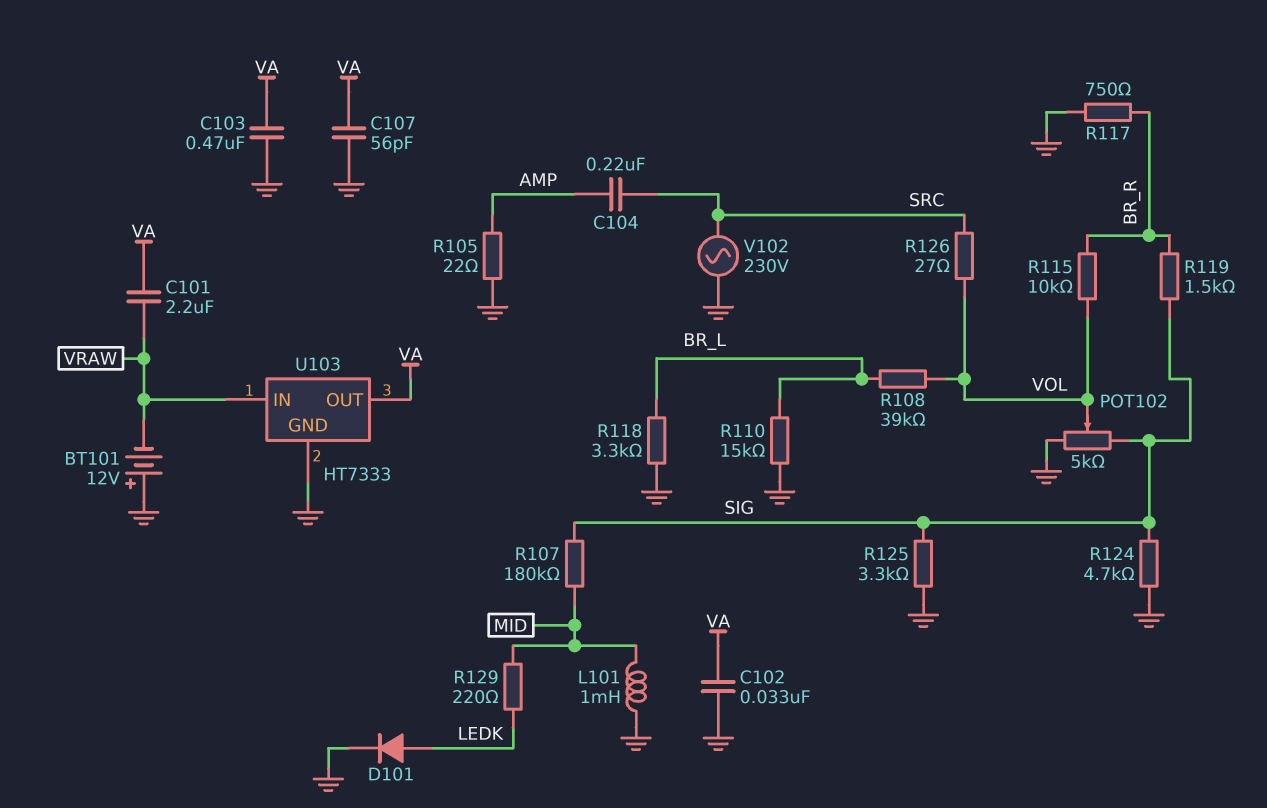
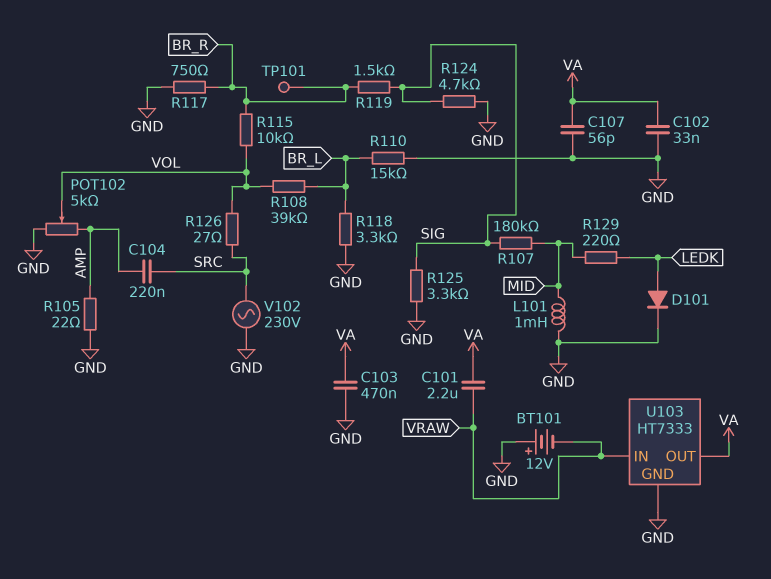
POT102: 5k (GND, SIG, wiper VOL) -> 5k (AMP, GND, wiper VOL)
TP101: none -> test point (BR_R)

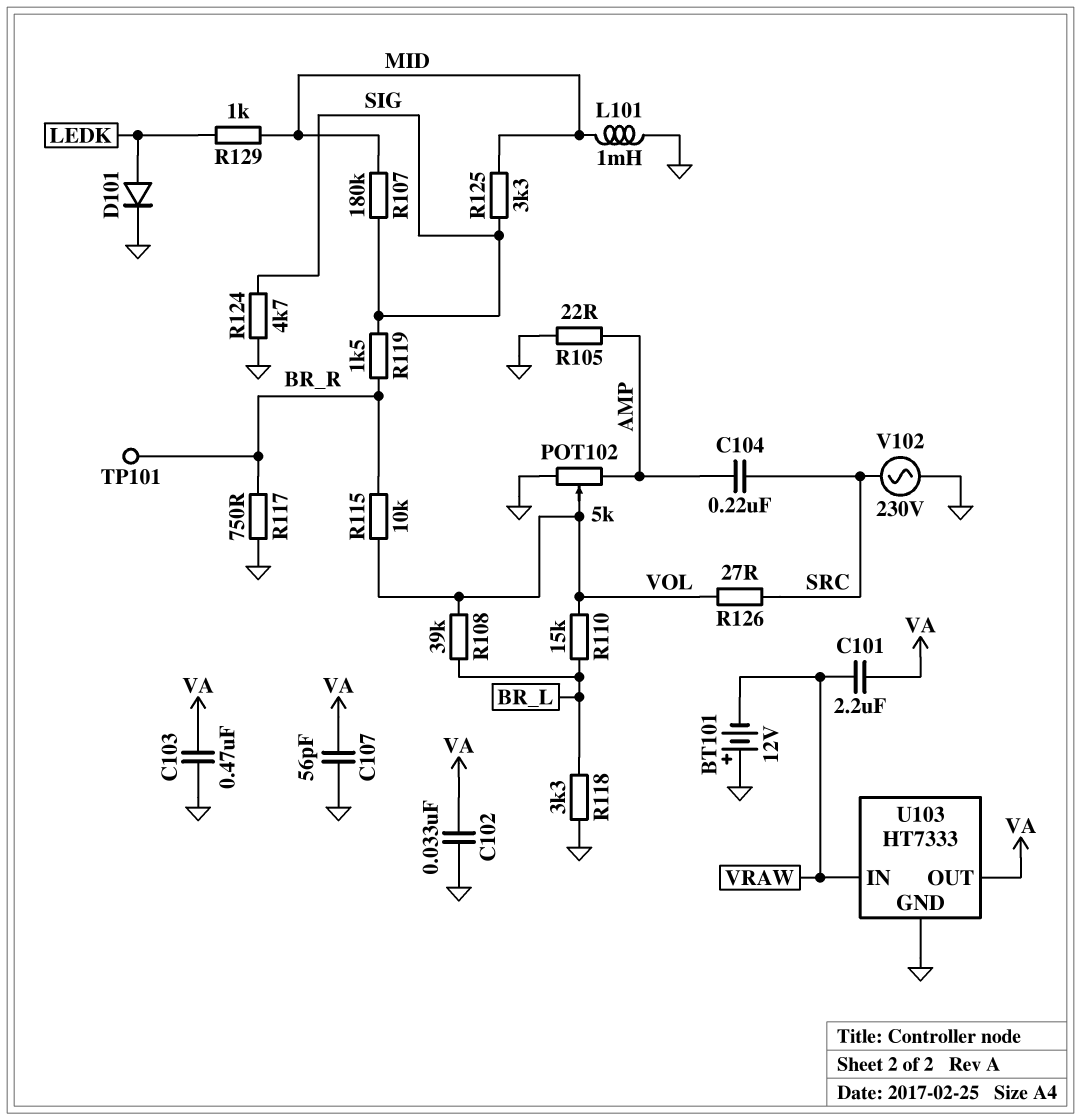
R110: 15k (BR_L, GND) -> 15k (BR_L, VOL)
R125: 3.3k (GND, SIG) -> 3.3k (MID, SIG)
R129: 220 (LEDK, MID) -> 1k (LEDK, MID)

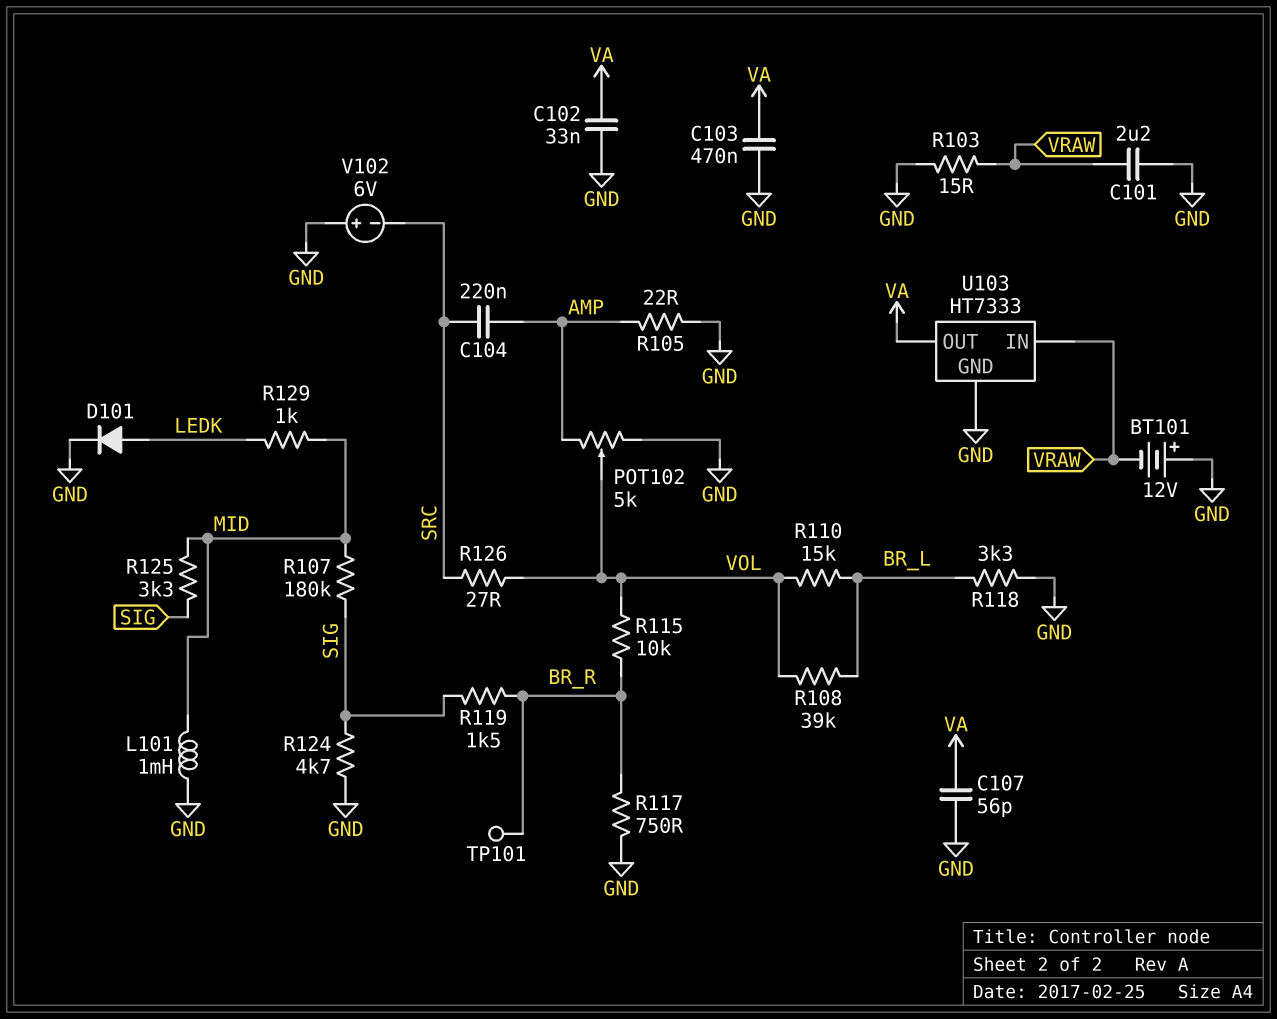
C101: 2.2uF (VA, VRAW) -> 2.2uF (GND, VRAW)
R103: none -> 15 (GND, VRAW)
V102: AC 230V (GND, SRC) -> 6V (plus GND, minus SRC)

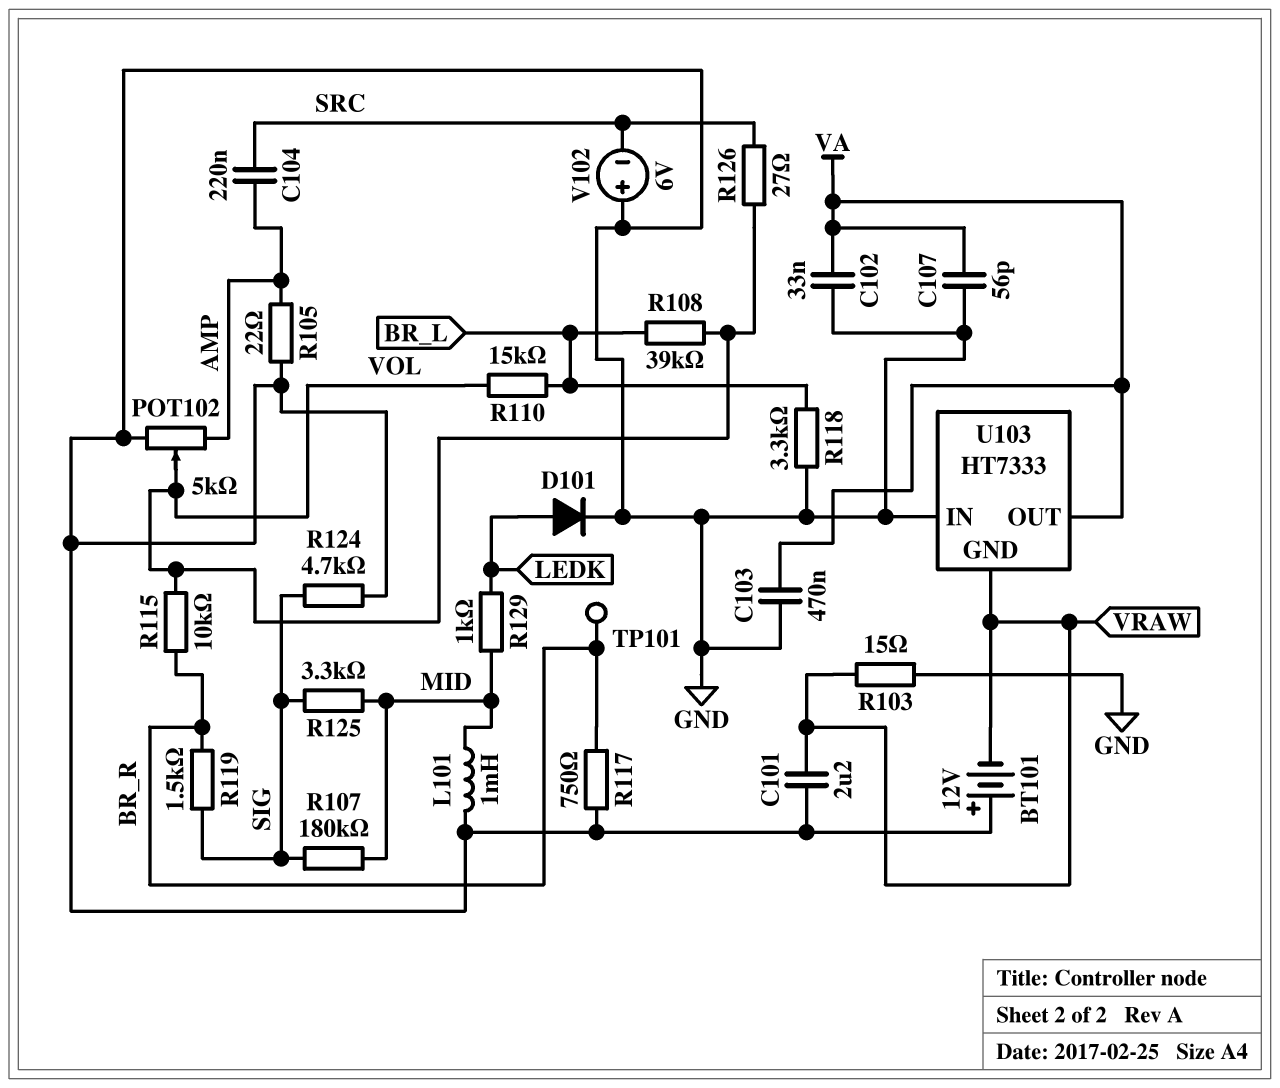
U103 pin GND: GND -> VRAW
U103 pin IN: VRAW -> GND

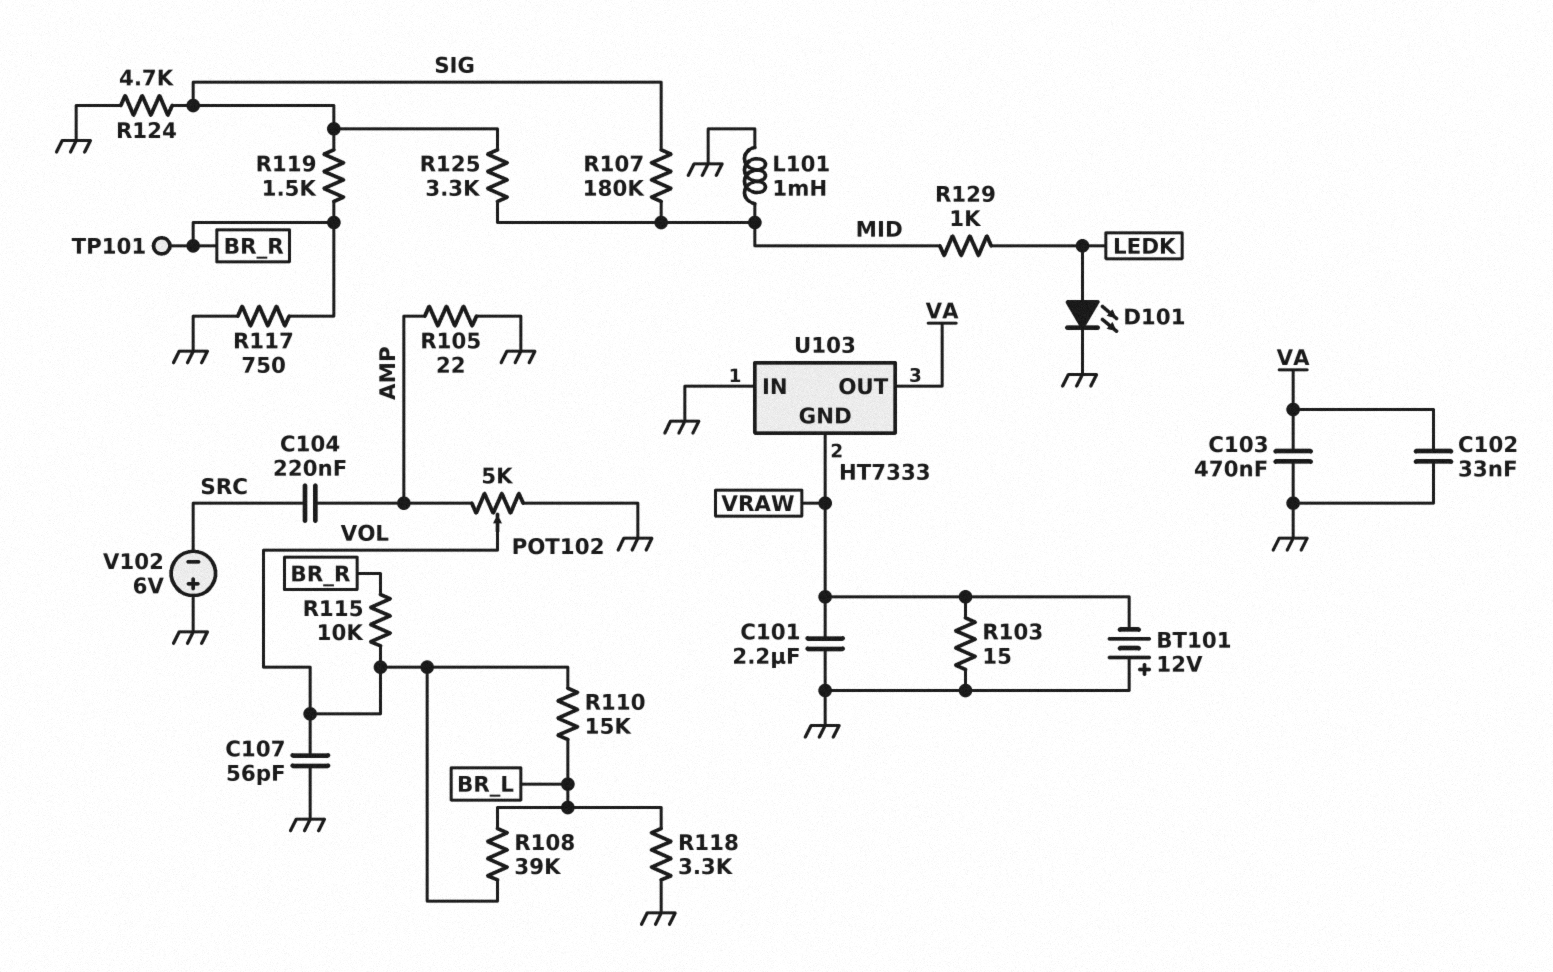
C107: 56pF (GND, VA) -> 56pF (GND, VOL)
D101: diode (A LEDK, K GND) -> LED (A LEDK, K GND)
R126: 27 (SRC, VOL) -> none

